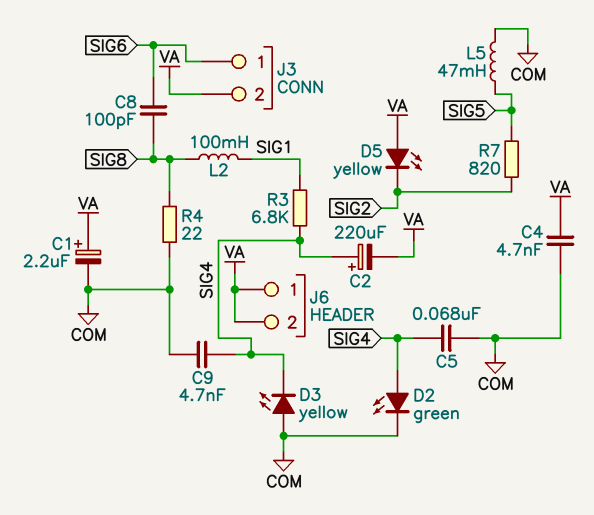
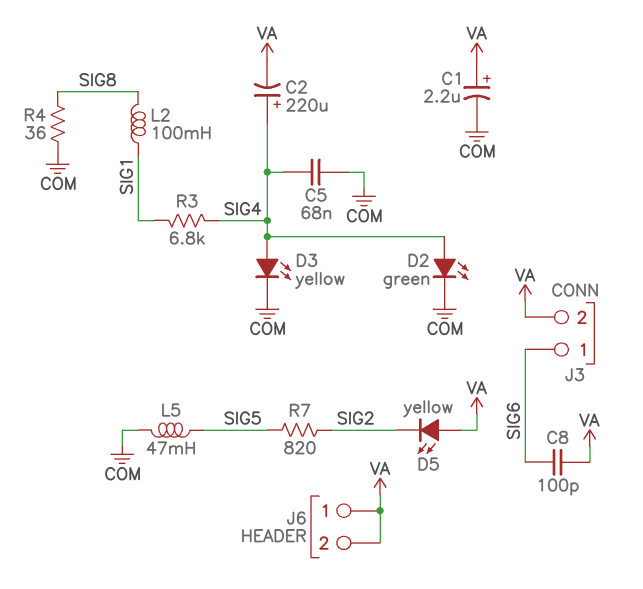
C4: 4.7nF (COM, VA) -> none
C8: 100pF (SIG6, SIG8) -> 100pF (SIG6, VA)
C9: 4.7nF (COM, SIG4) -> none
D3: LED yellow (A COM, K SIG4) -> LED yellow (A SIG4, K COM)
R4: 22 (COM, SIG8) -> 36 (COM, SIG8)

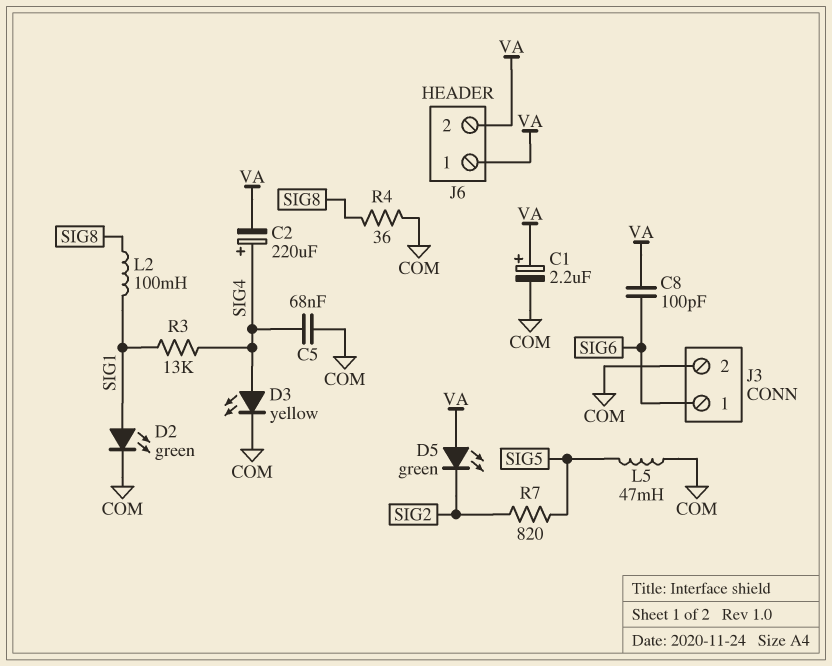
D2: LED green (A SIG4, K COM) -> LED green (A SIG1, K COM)
D5: LED yellow (A VA, K SIG2) -> LED green (A VA, K SIG2)
J3 pin 2: VA -> COM
R3: 6.8k (SIG1, SIG4) -> 13k (SIG1, SIG4)

